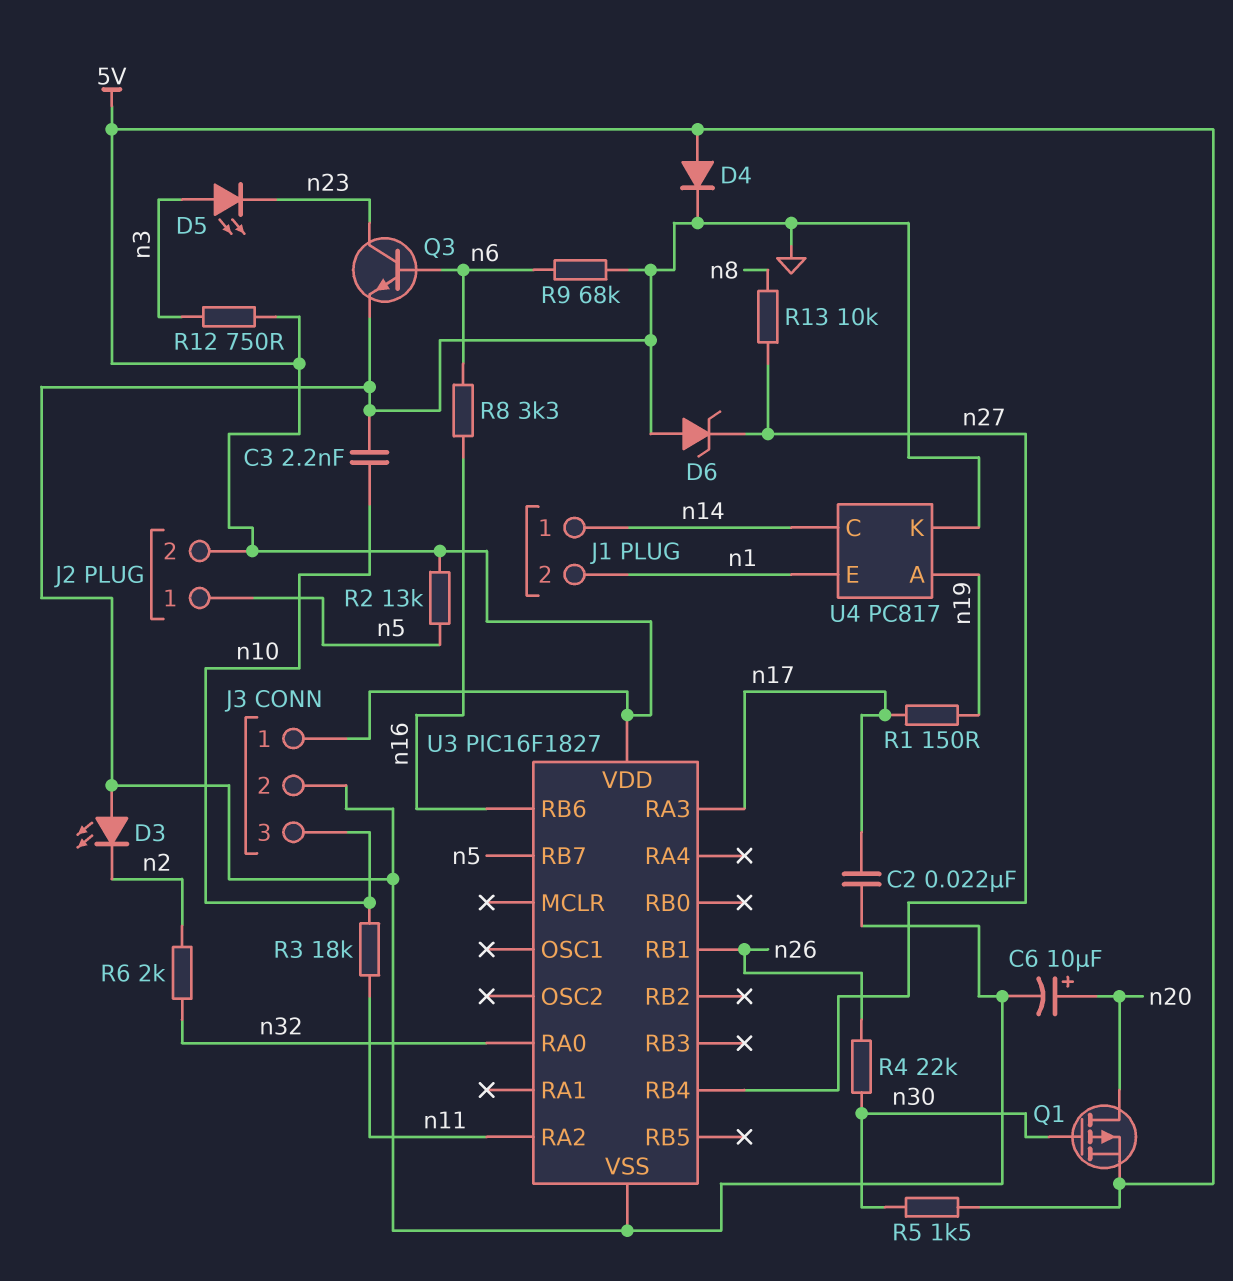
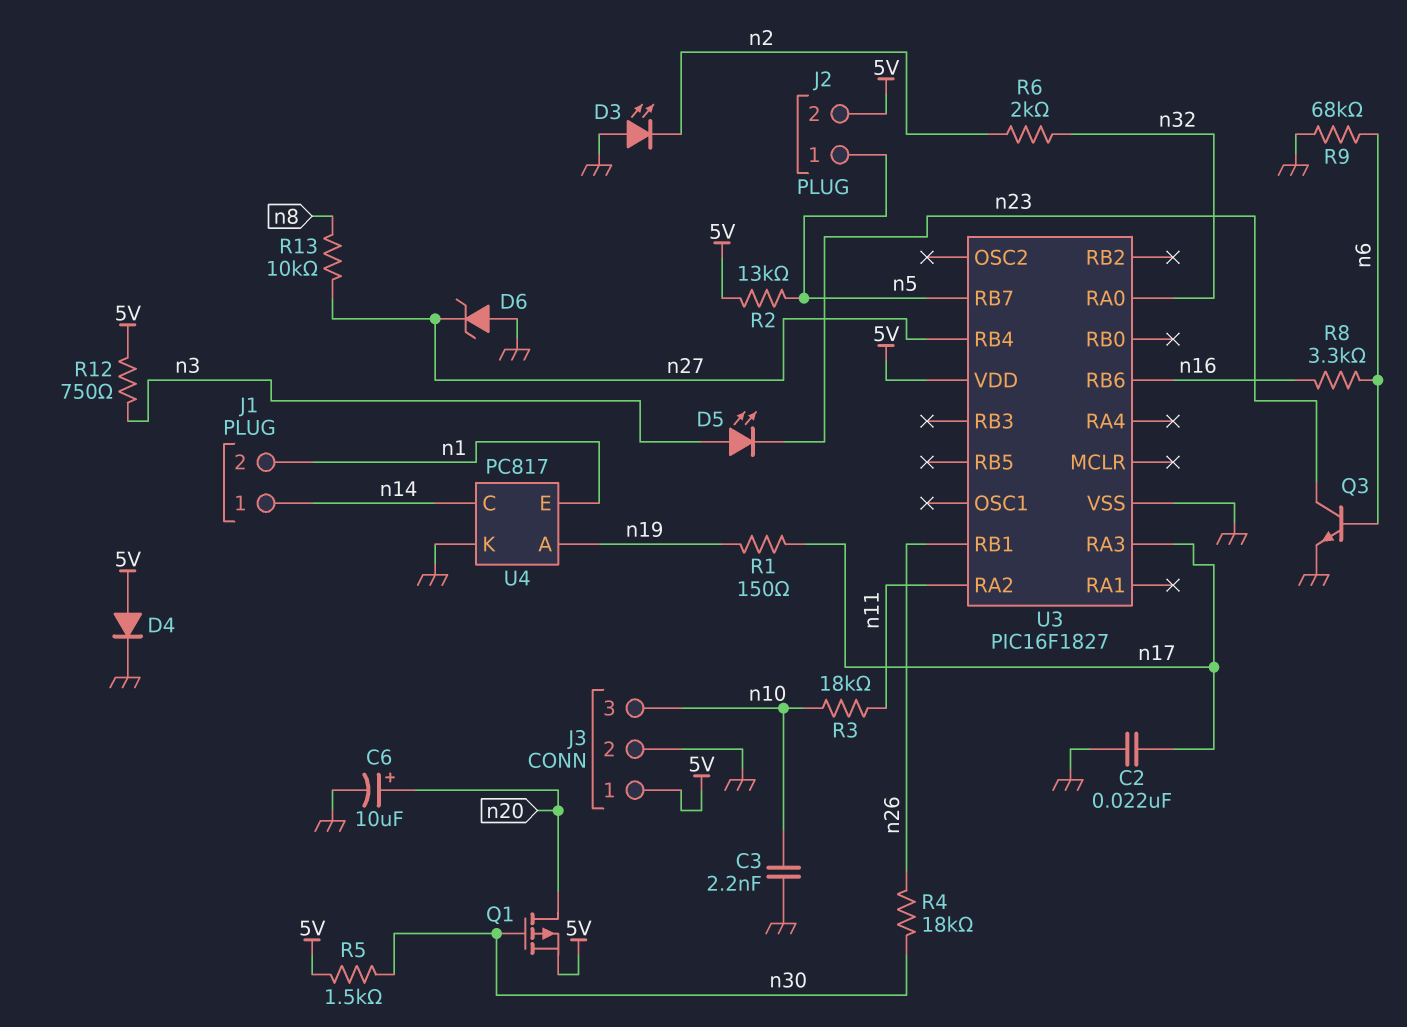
R4: 22k (n26, n30) -> 18k (n26, n30)

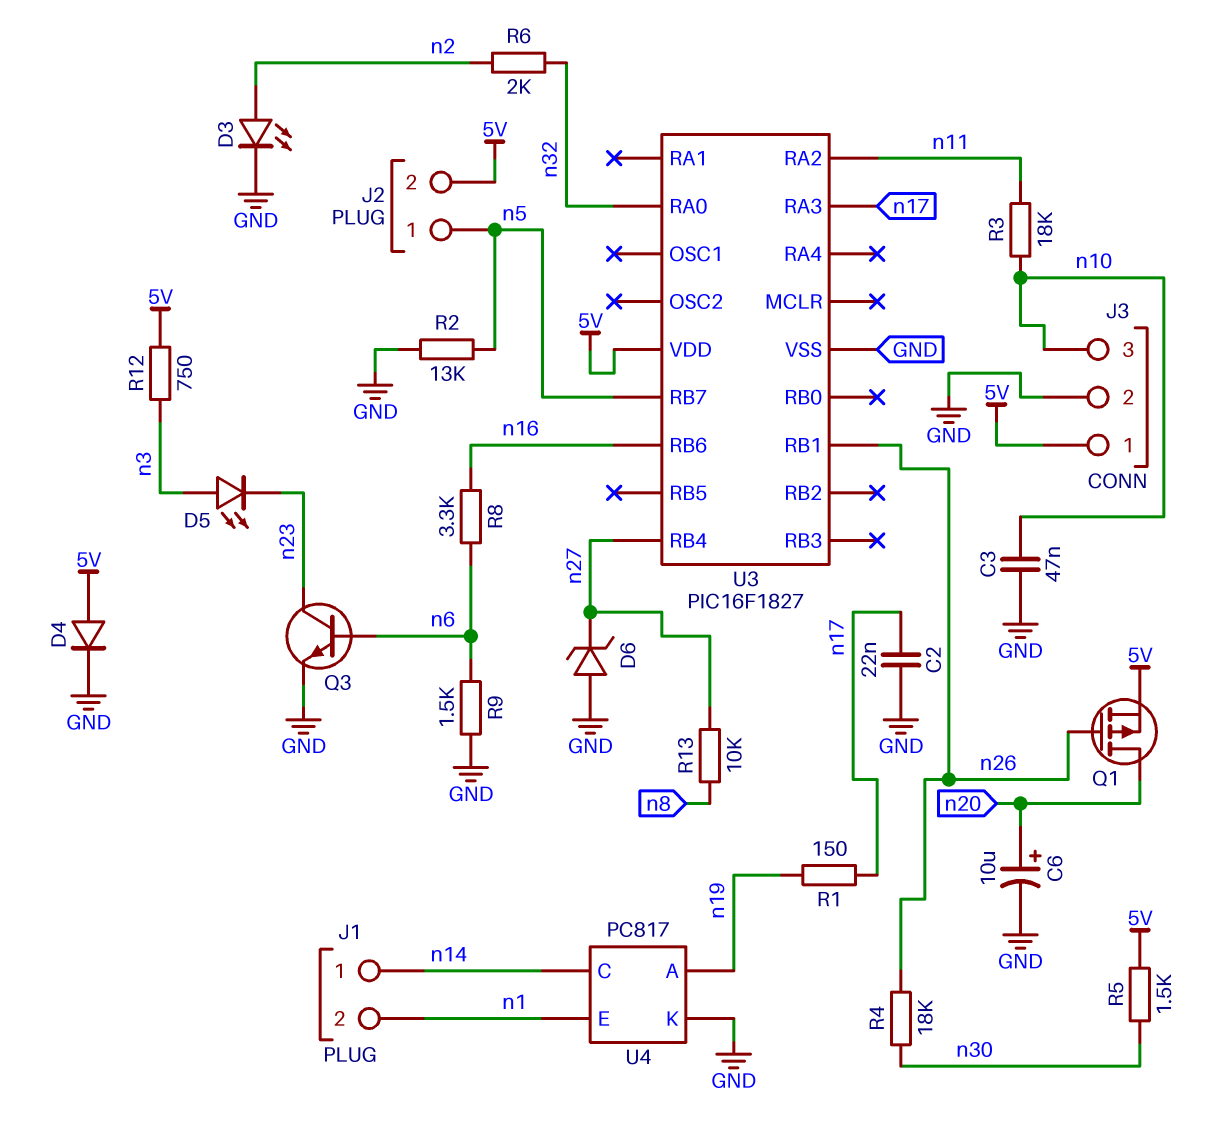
C3: 2.2nF (GND, n10) -> 47nF (GND, n10)
D3: LED (A GND, K n2) -> LED (A n2, K GND)
Q1: PMOS (G n30, D n20, S 5V) -> PMOS (G n26, D n20, S 5V)
R2: 13k (5V, n5) -> 13k (GND, n5)
R9: 68k (GND, n6) -> 1.5k (GND, n6)

